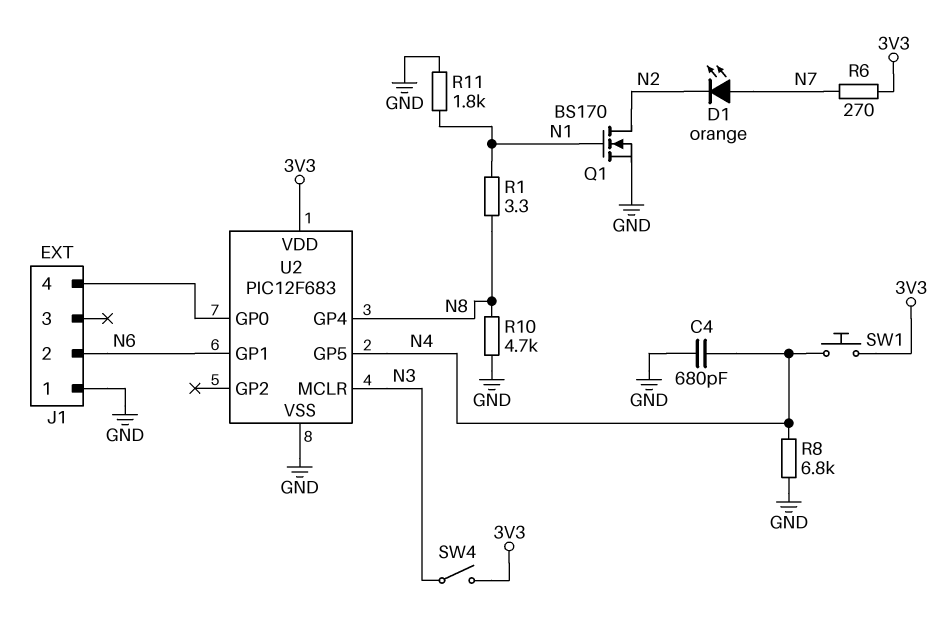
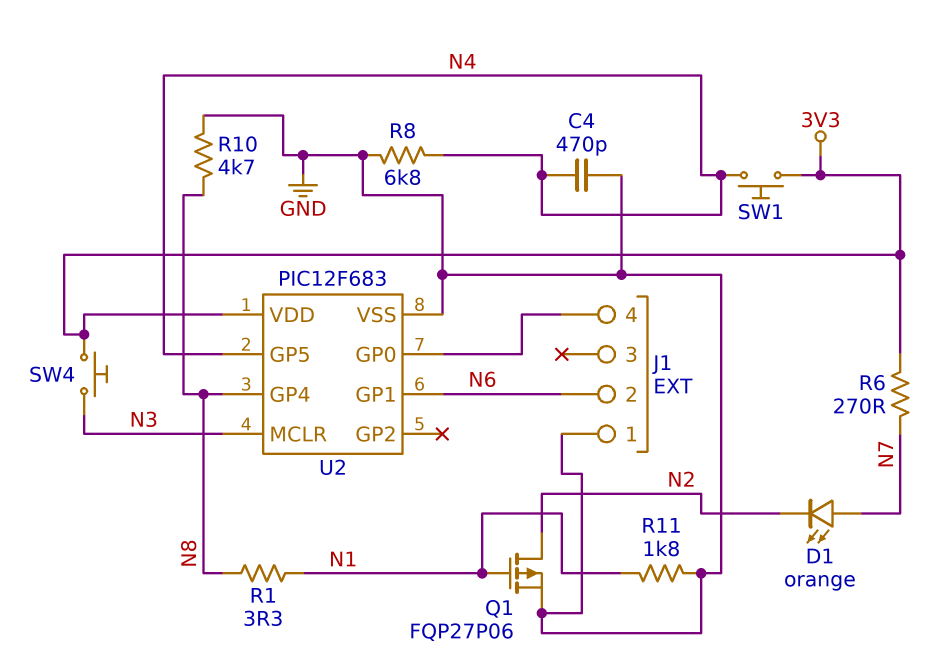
C4: 680pF (GND, N4) -> 470pF (GND, N4)
Q1: NMOS BS170 (G N1, D N2, S GND) -> PMOS FQP27P06 (G N1, D N2, S GND)
SW4: switch (3V3, N3) -> button (3V3, N3)

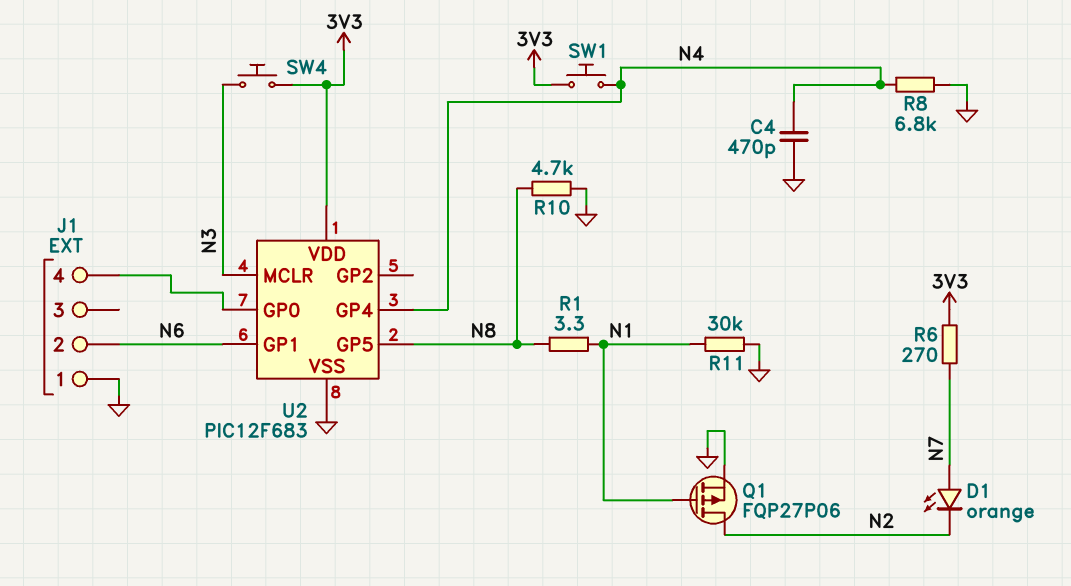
R11: 1.8k (GND, N1) -> 30k (GND, N1)
U2 pin GP4: N8 -> N4
U2 pin GP5: N4 -> N8

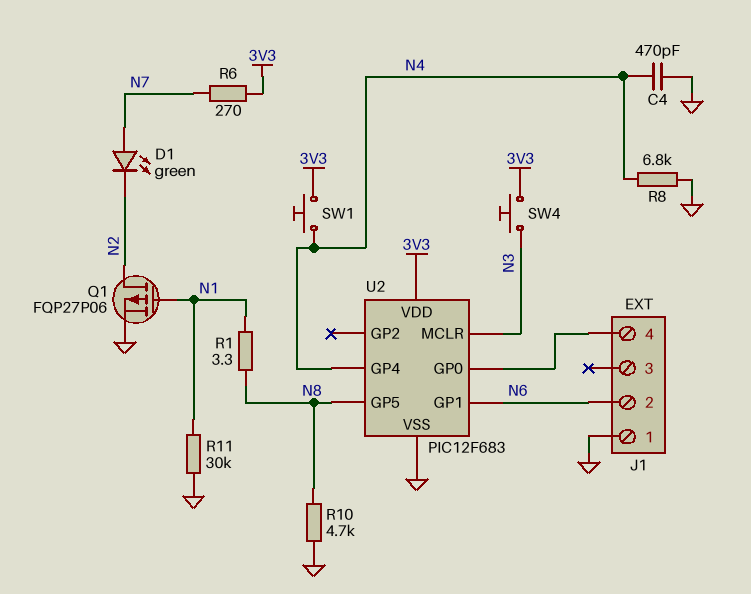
D1: LED orange (A N7, K N2) -> LED green (A N7, K N2)

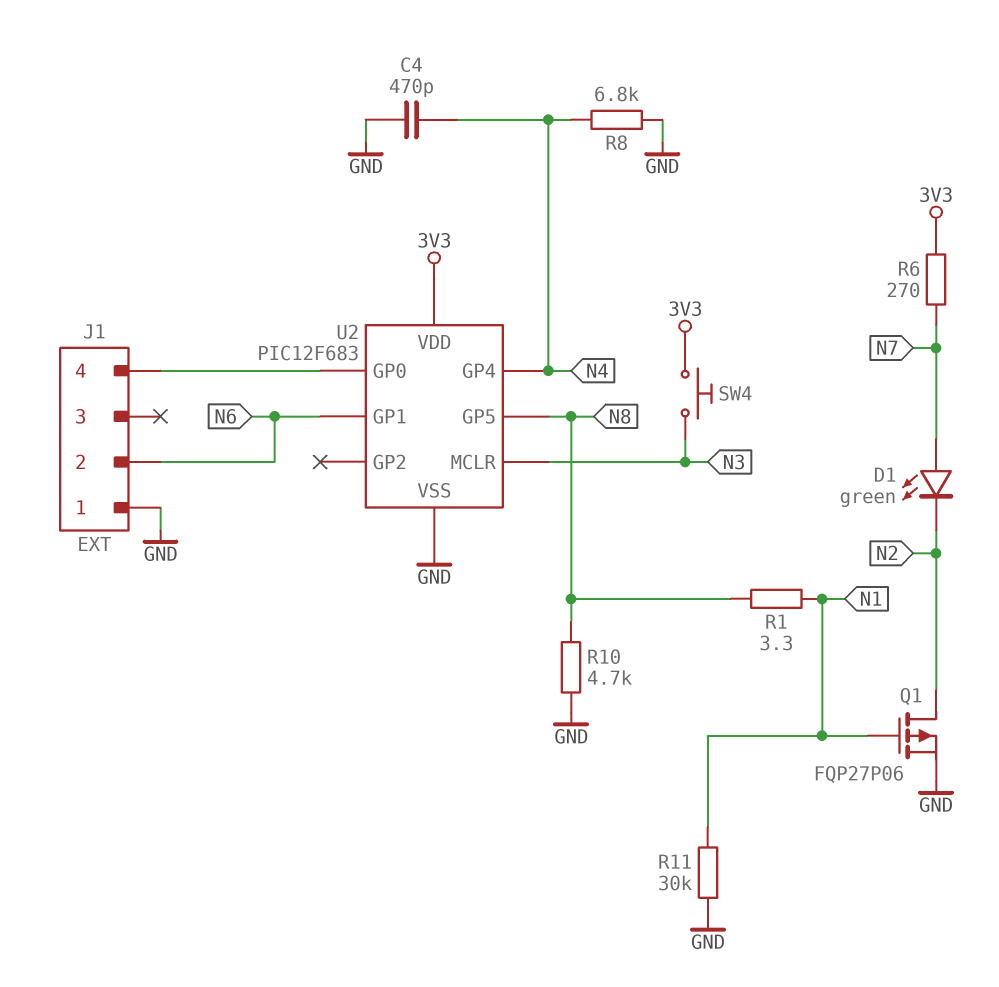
SW1: button (3V3, N4) -> none

